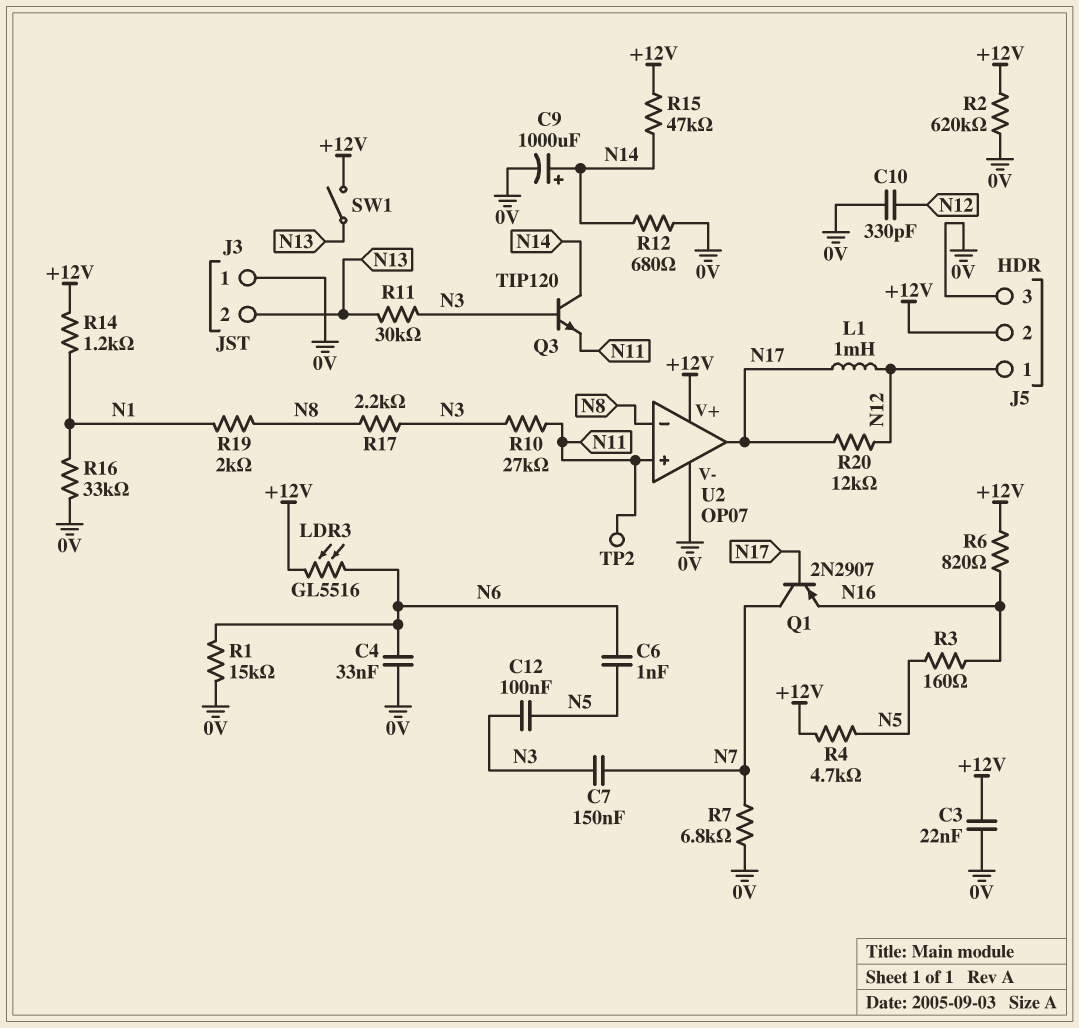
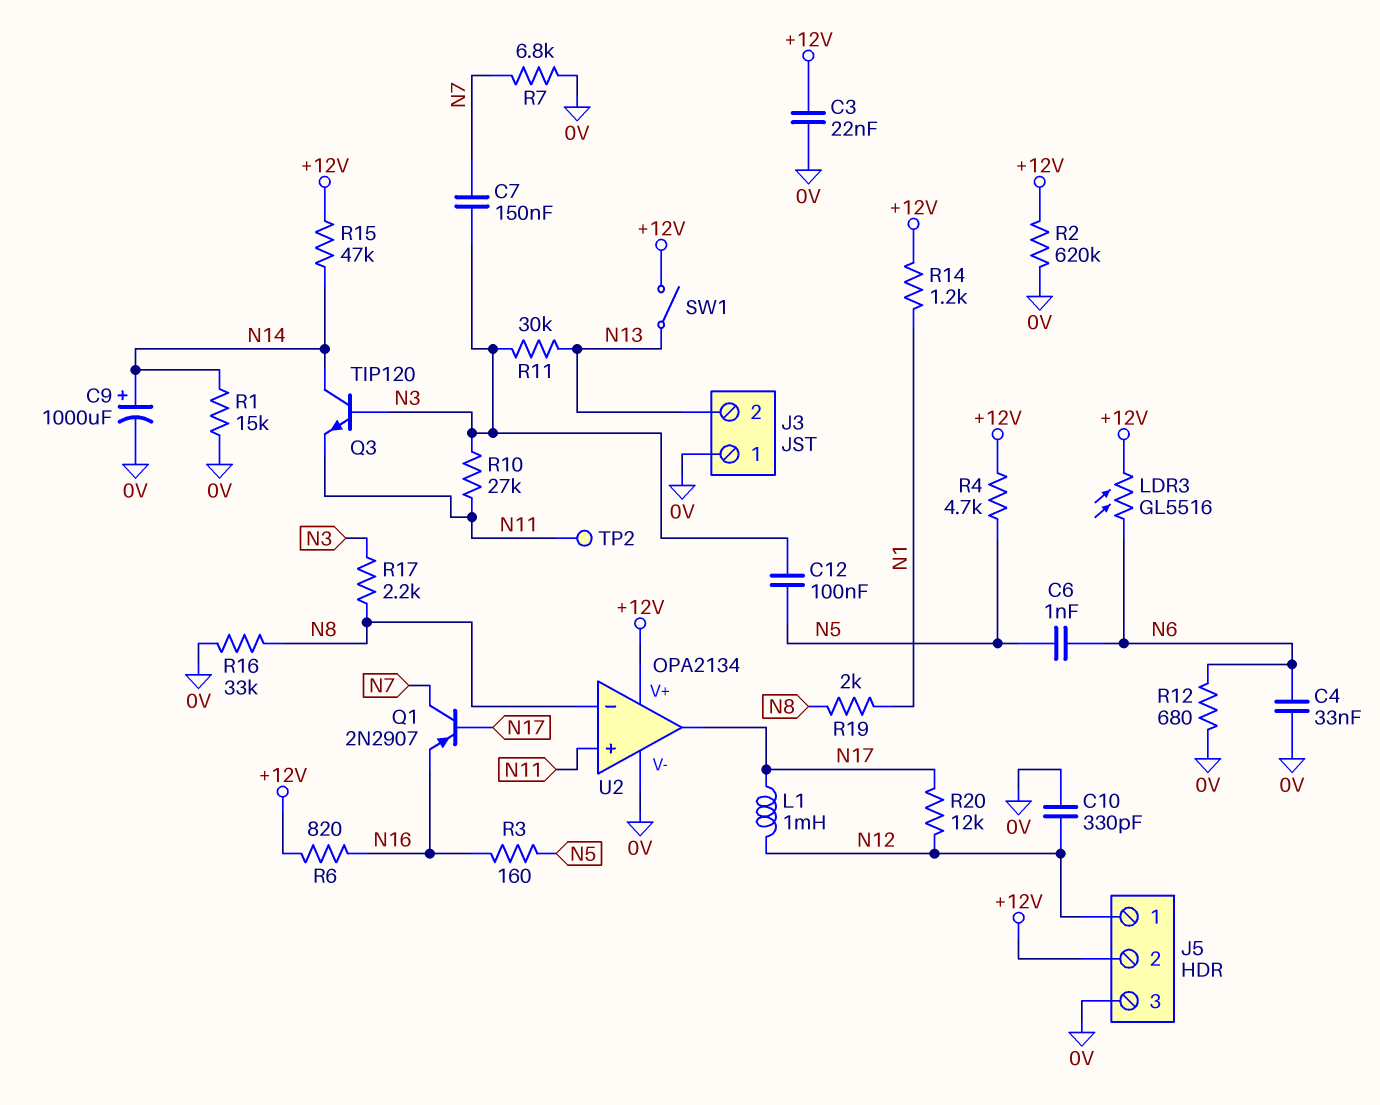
R1: 15k (0V, N6) -> 15k (0V, N14)
R12: 680 (0V, N14) -> 680 (0V, N6)
R16: 33k (0V, N1) -> 33k (0V, N8)
U2: OP07 -> OPA2134

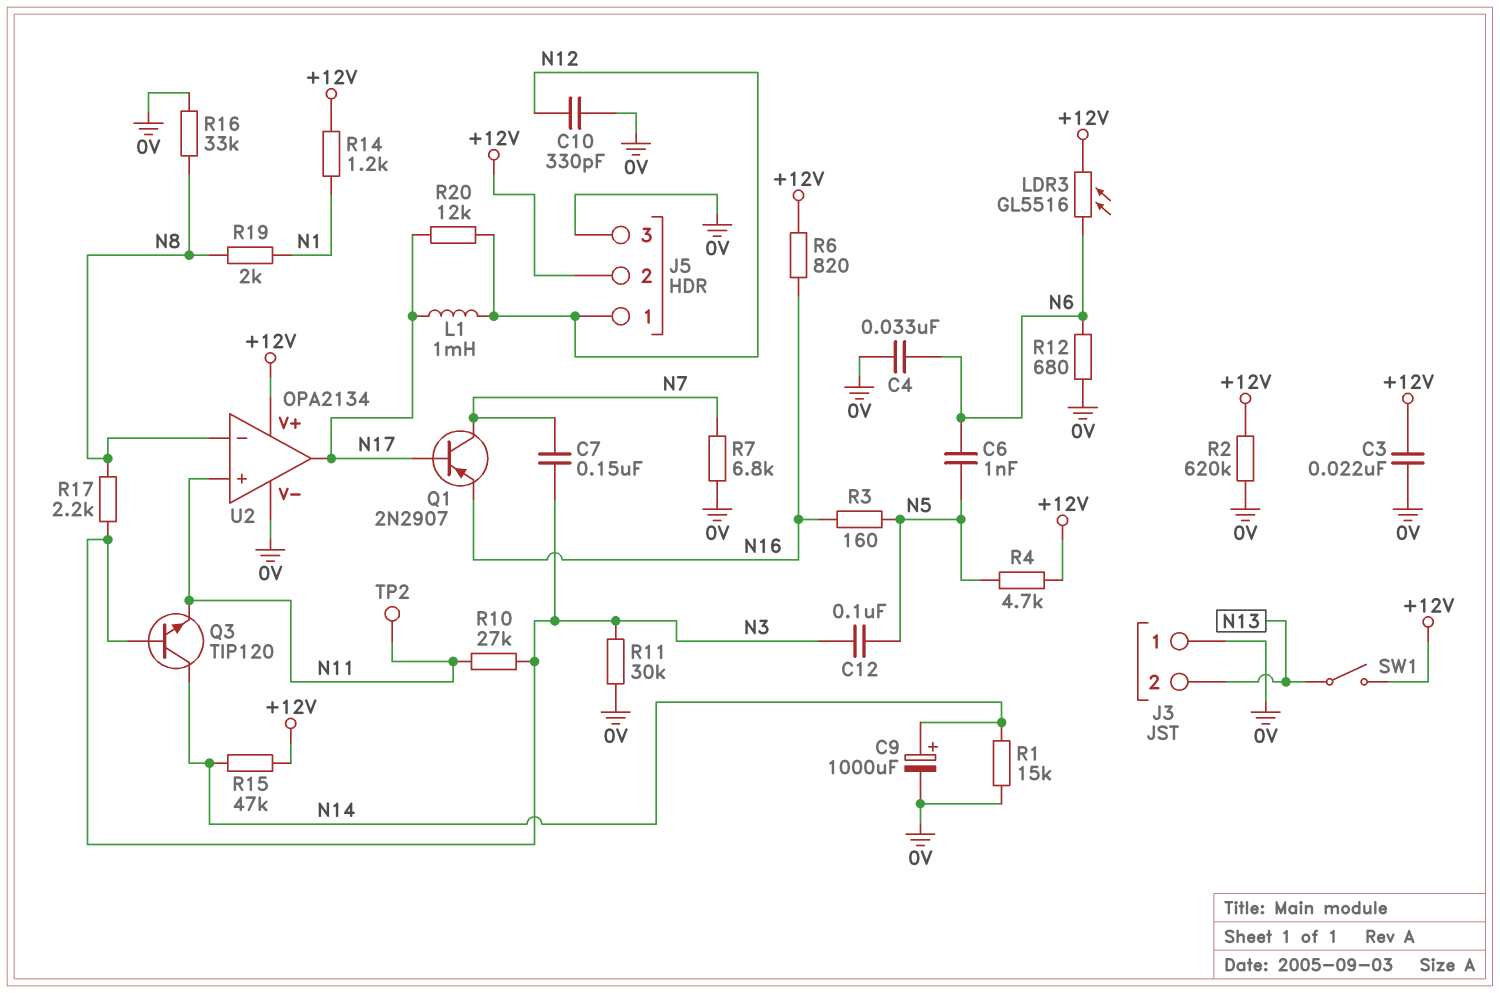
R11: 30k (N3, N13) -> 30k (0V, N3)

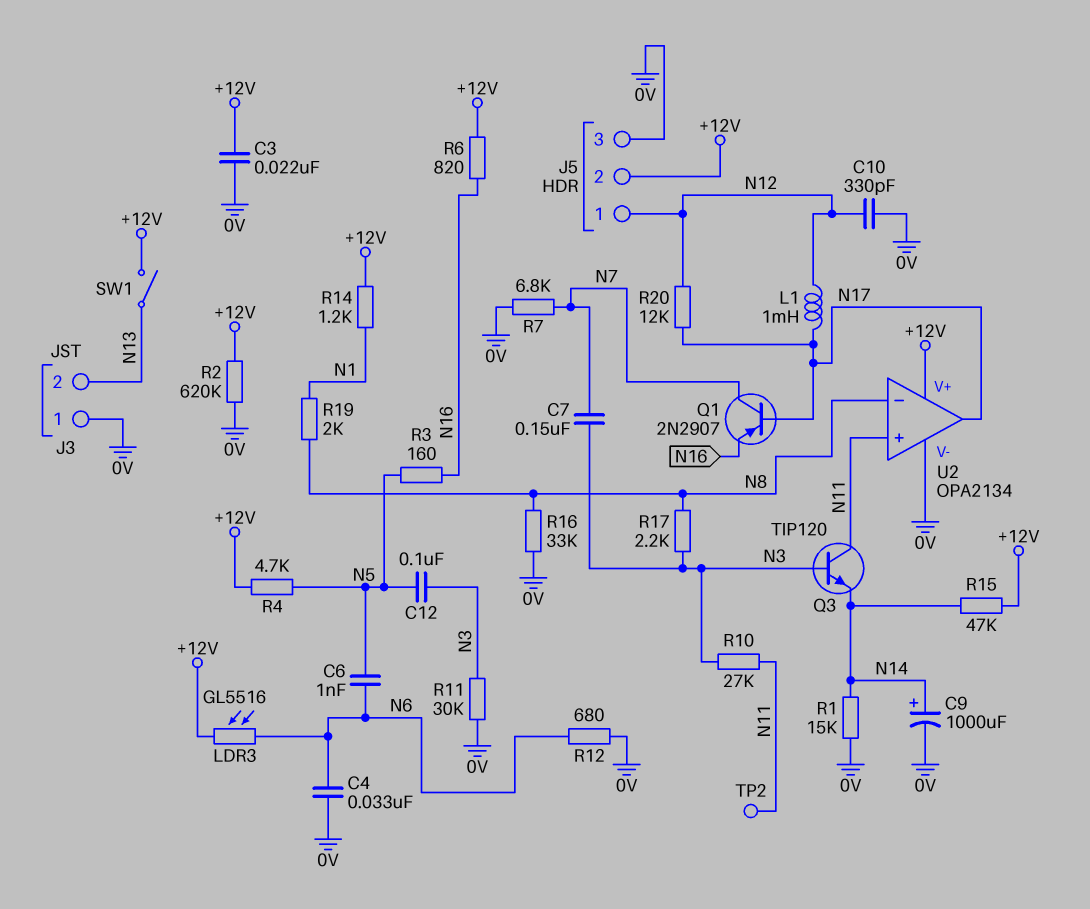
Q3: NPN TIP120 (B N3, C N14, E N11) -> NPN TIP120 (B N3, C N11, E N14)

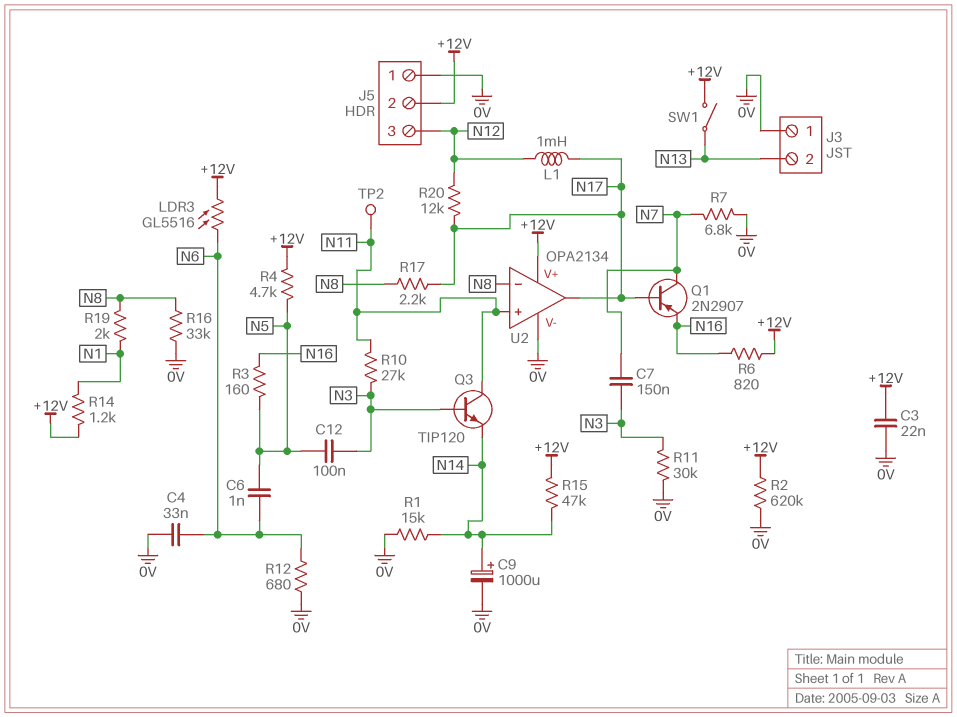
C10: 330pF (0V, N12) -> none
J5 pin 1: N12 -> 0V
J5 pin 3: 0V -> N12
R17: 2.2k (N3, N8) -> 2.2k (N8, N17)

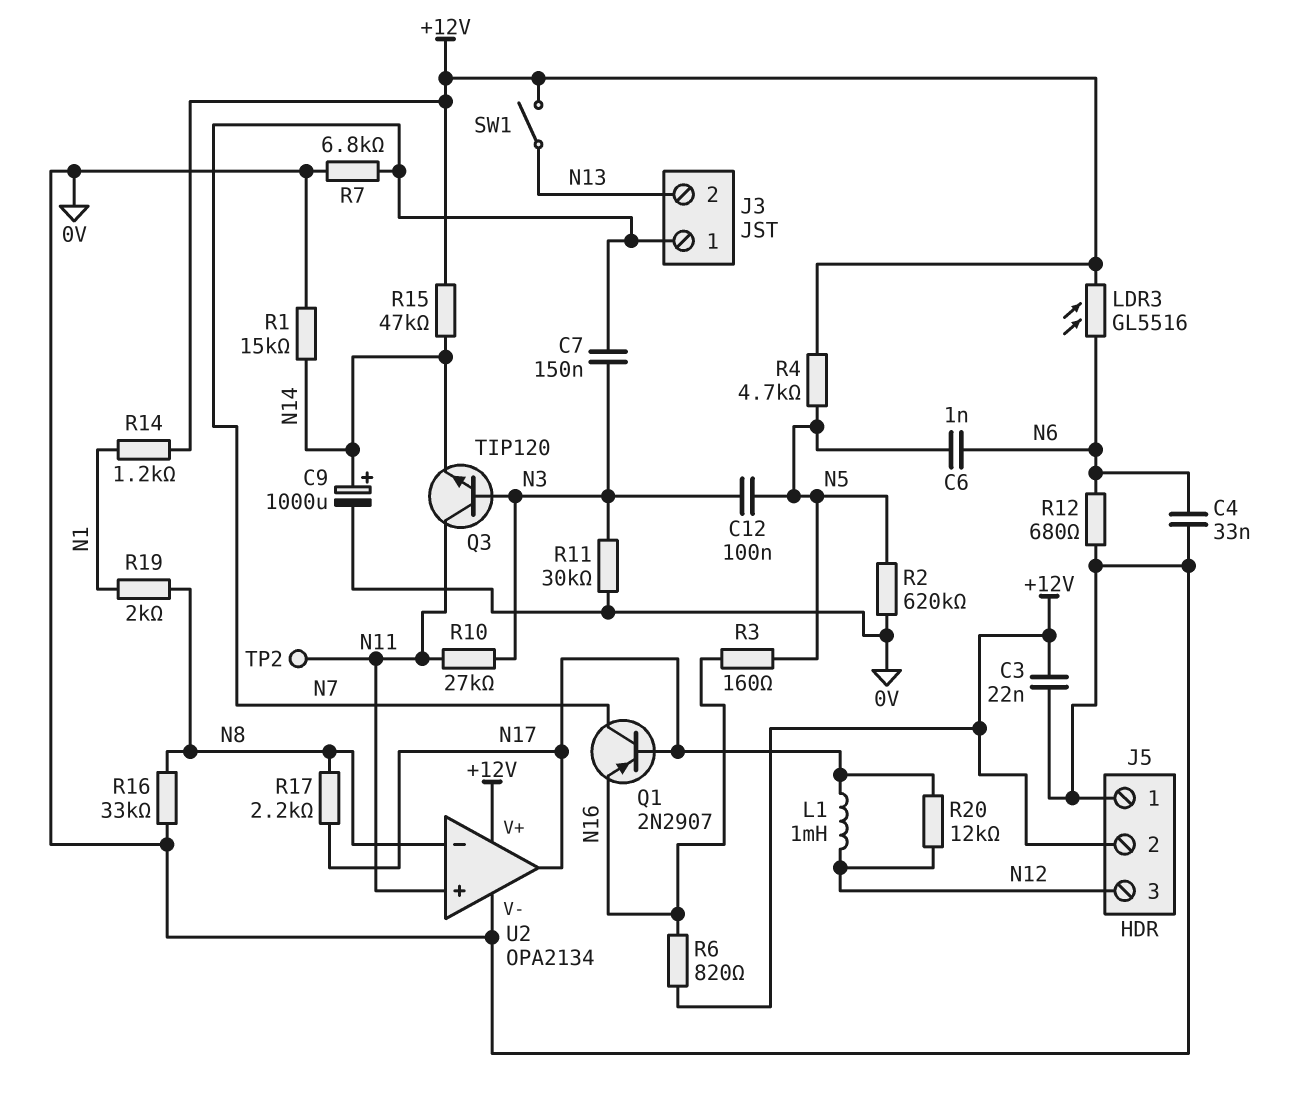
J3 pin 1: 0V -> N7
R2: 620k (+12V, 0V) -> 620k (0V, N5)

